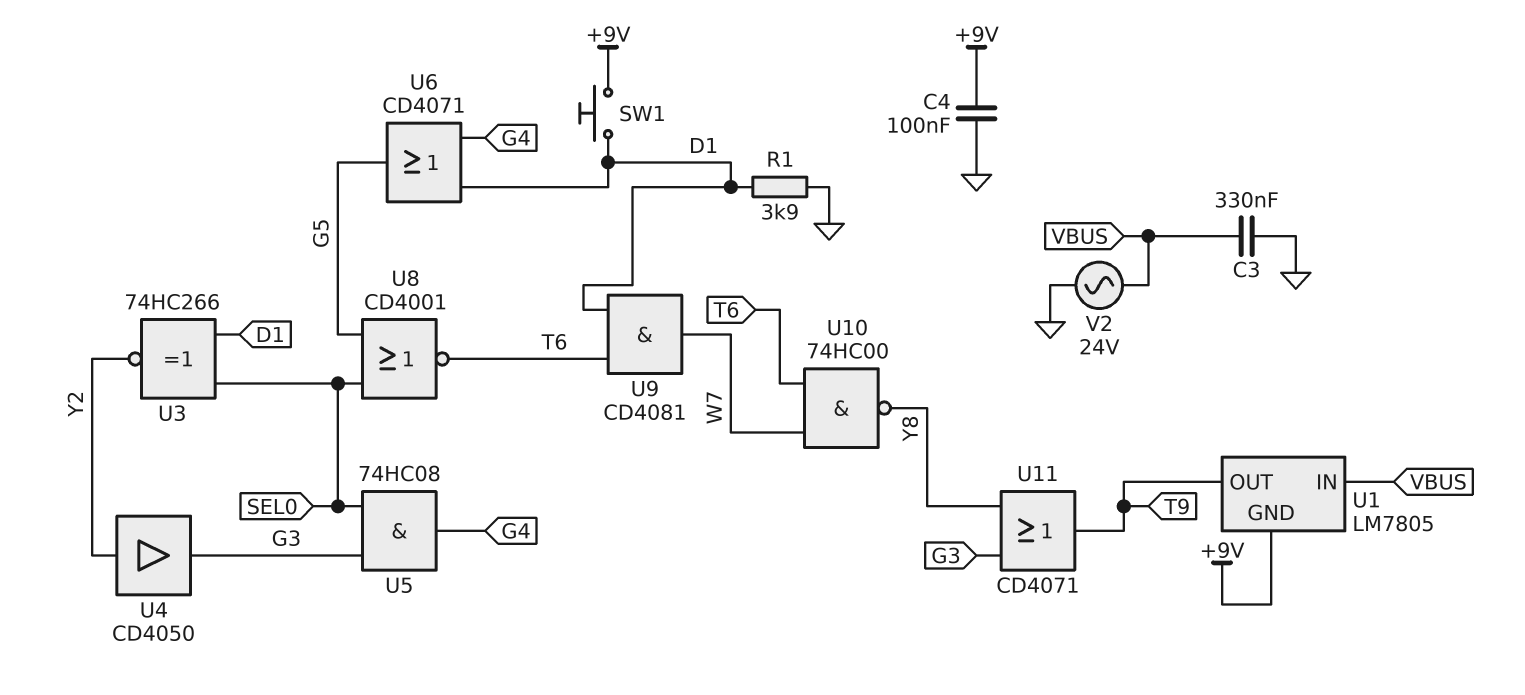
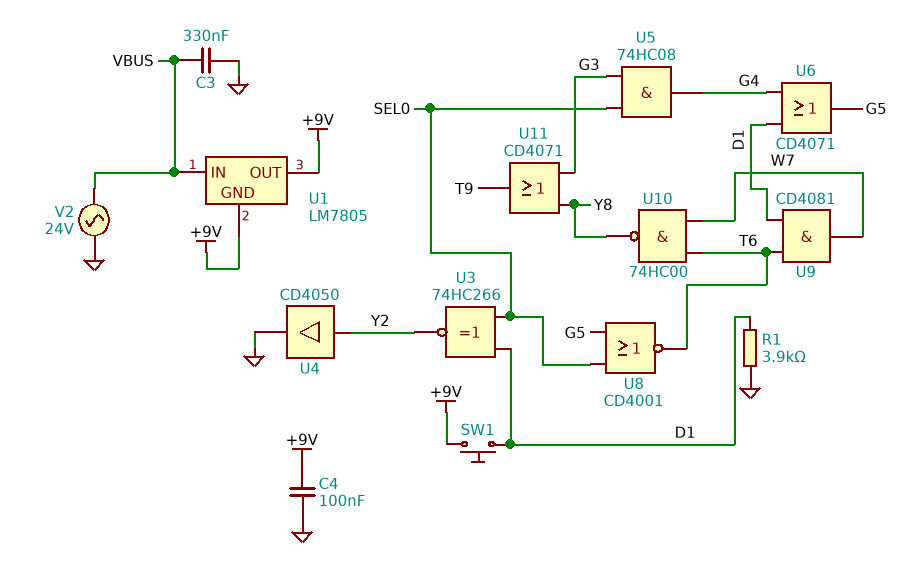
U1 pin OUT: T9 -> +9V
U4: buffer CD4050 (in Y2, out G3) -> buffer CD4050 (in Y2, out GND)

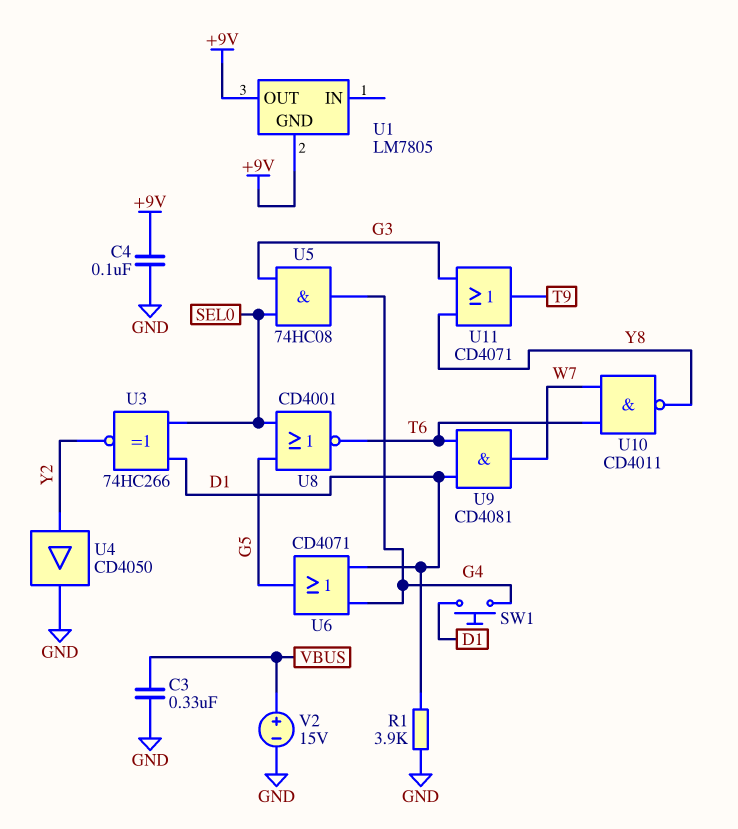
SW1: button (+9V, D1) -> button (D1, G4)
U1 pin IN: VBUS -> none
U10: NAND 74HC00 (in T6, in W7, out Y8) -> NAND CD4011 (in T6, in W7, out Y8)
V2: AC 24V (GND, VBUS) -> 15V (plus VBUS, minus GND)

